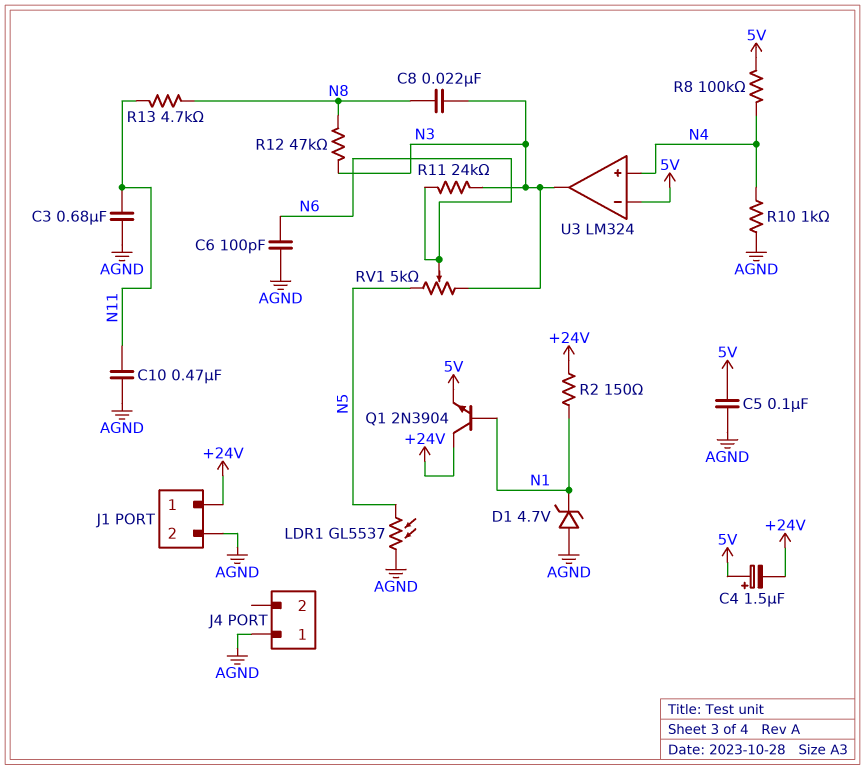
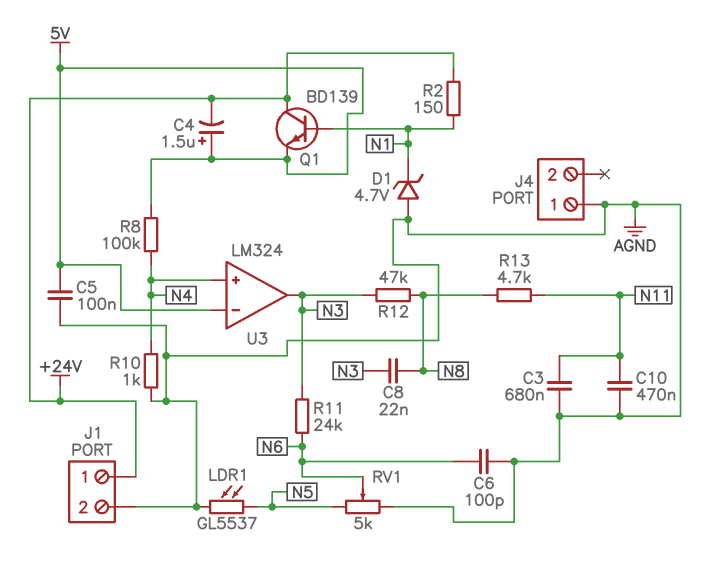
Q1: NPN 2N3904 (B N1, C +24V, E 5V) -> NPN BD139 (B N1, C +24V, E 5V)
RV1: 5k (N3, N5, wiper N6) -> 5k (AGND, N5, wiper N6)

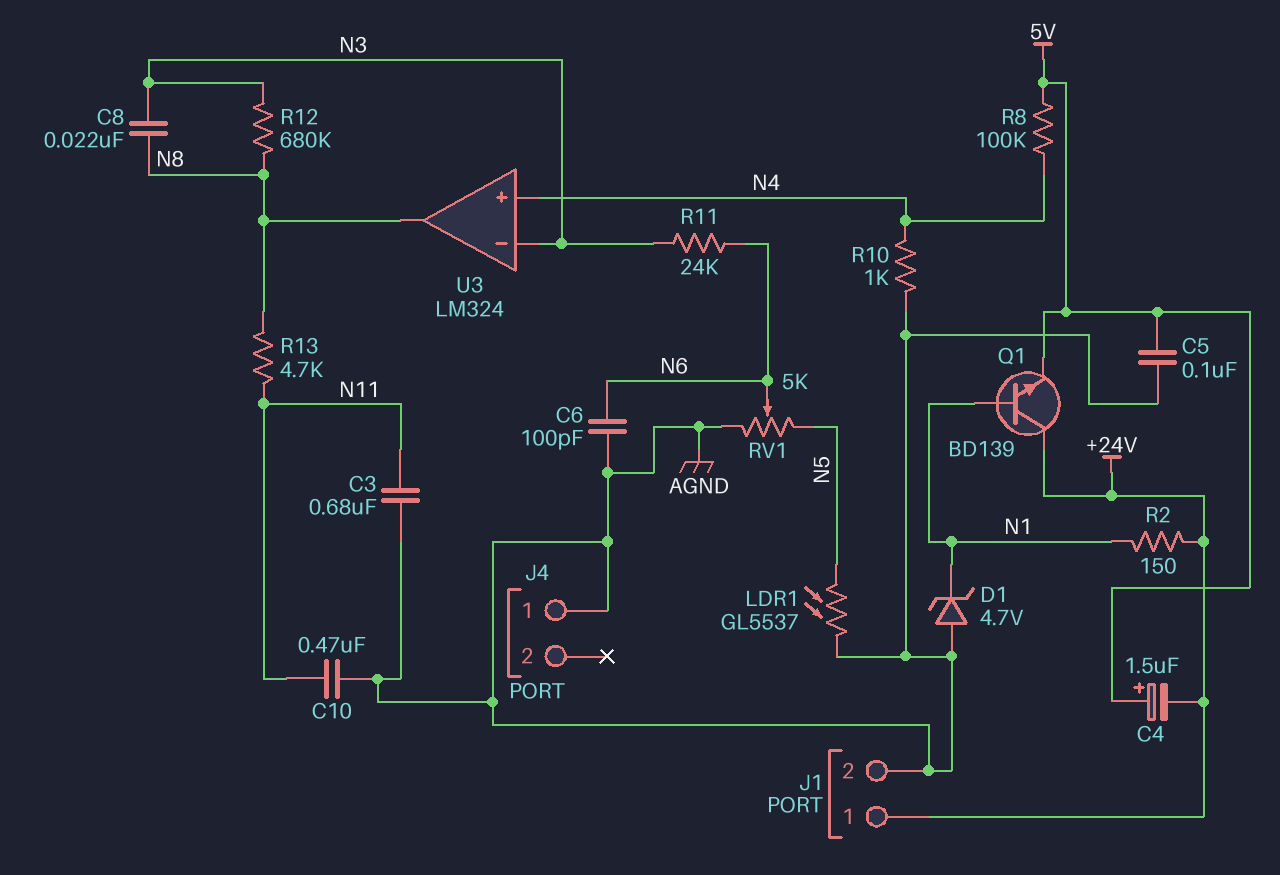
R12: 47k (N3, N8) -> 680k (N3, N8)
U3 pin in-: 5V -> N3
U3 pin out: N3 -> N8

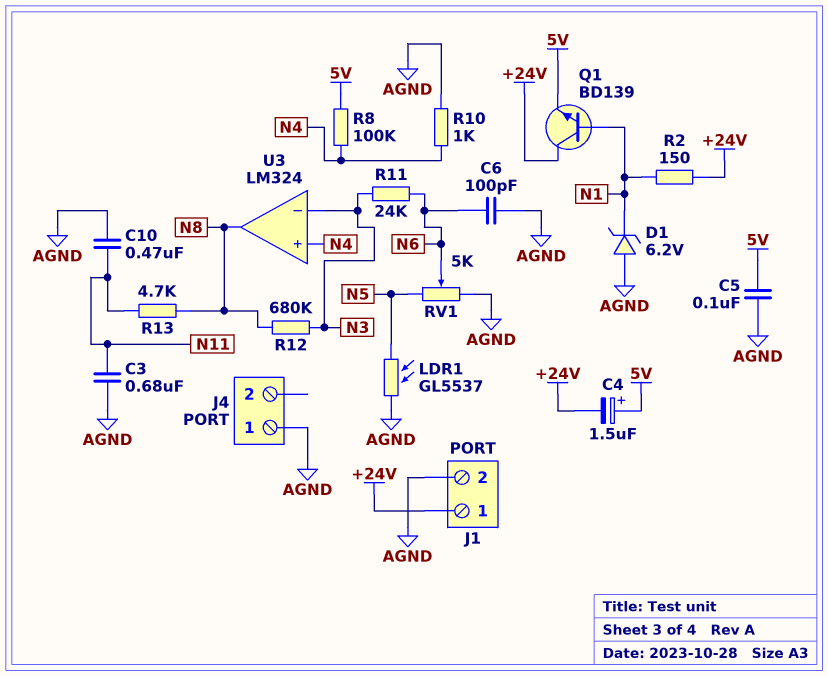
C8: 22nF (N3, N8) -> none
D1: zener 4.7V (A AGND, K N1) -> zener 6.2V (A AGND, K N1)

